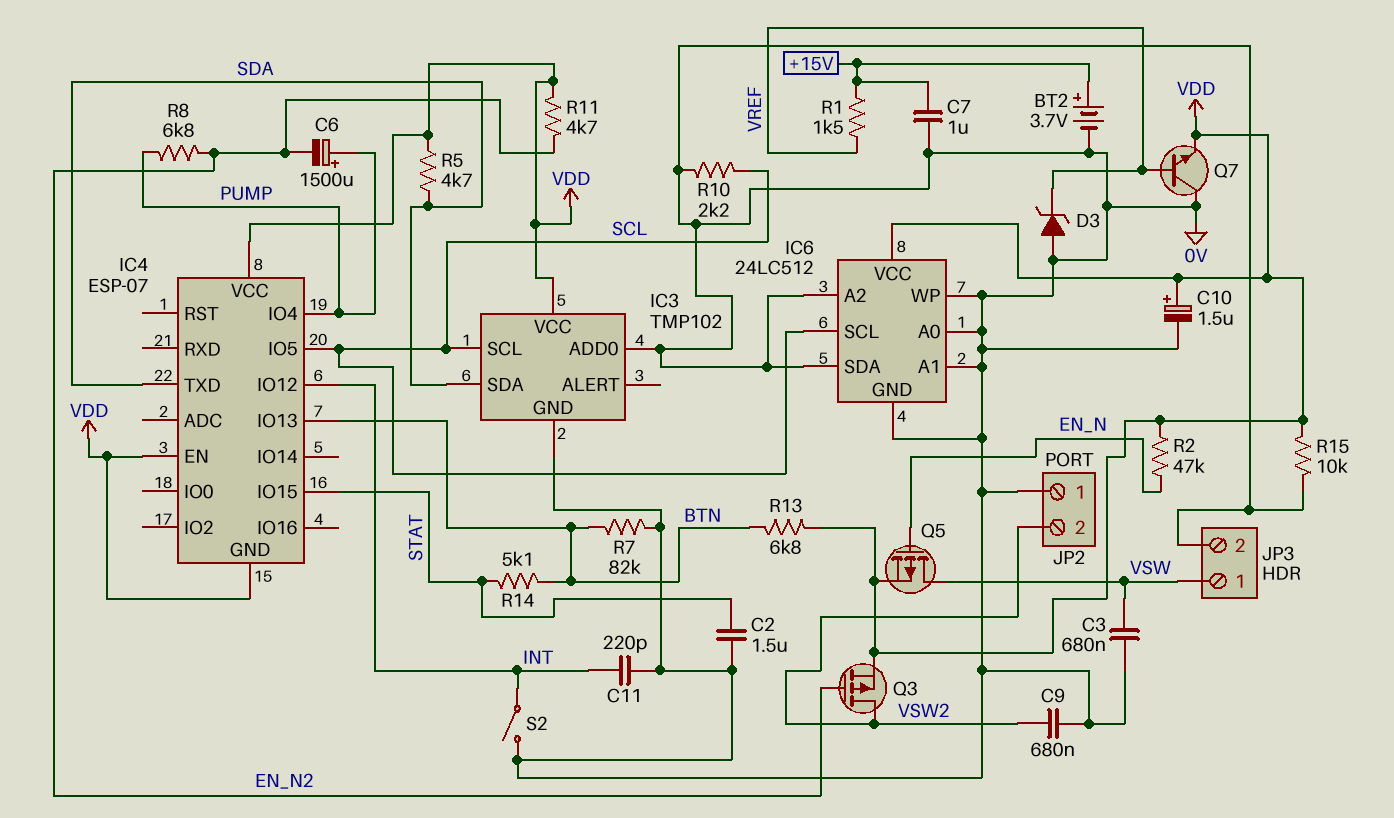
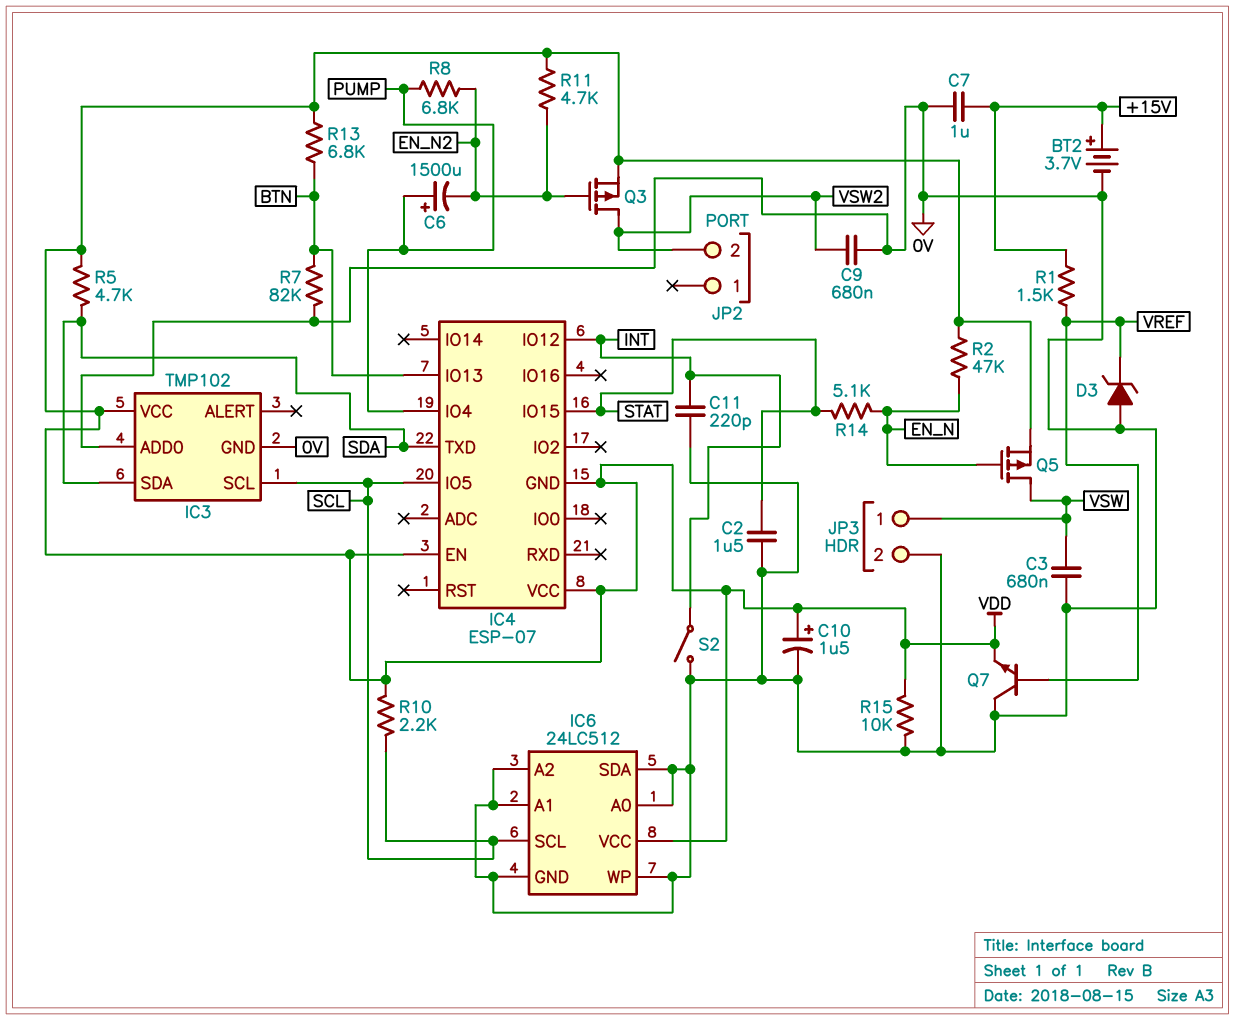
JP2 pin 1: 0V -> none
R10: 2.2k (0V, SCL) -> 2.2k (SCL, VDD)
R14: 5.1k (BTN, STAT) -> 5.1k (EN_N, STAT)

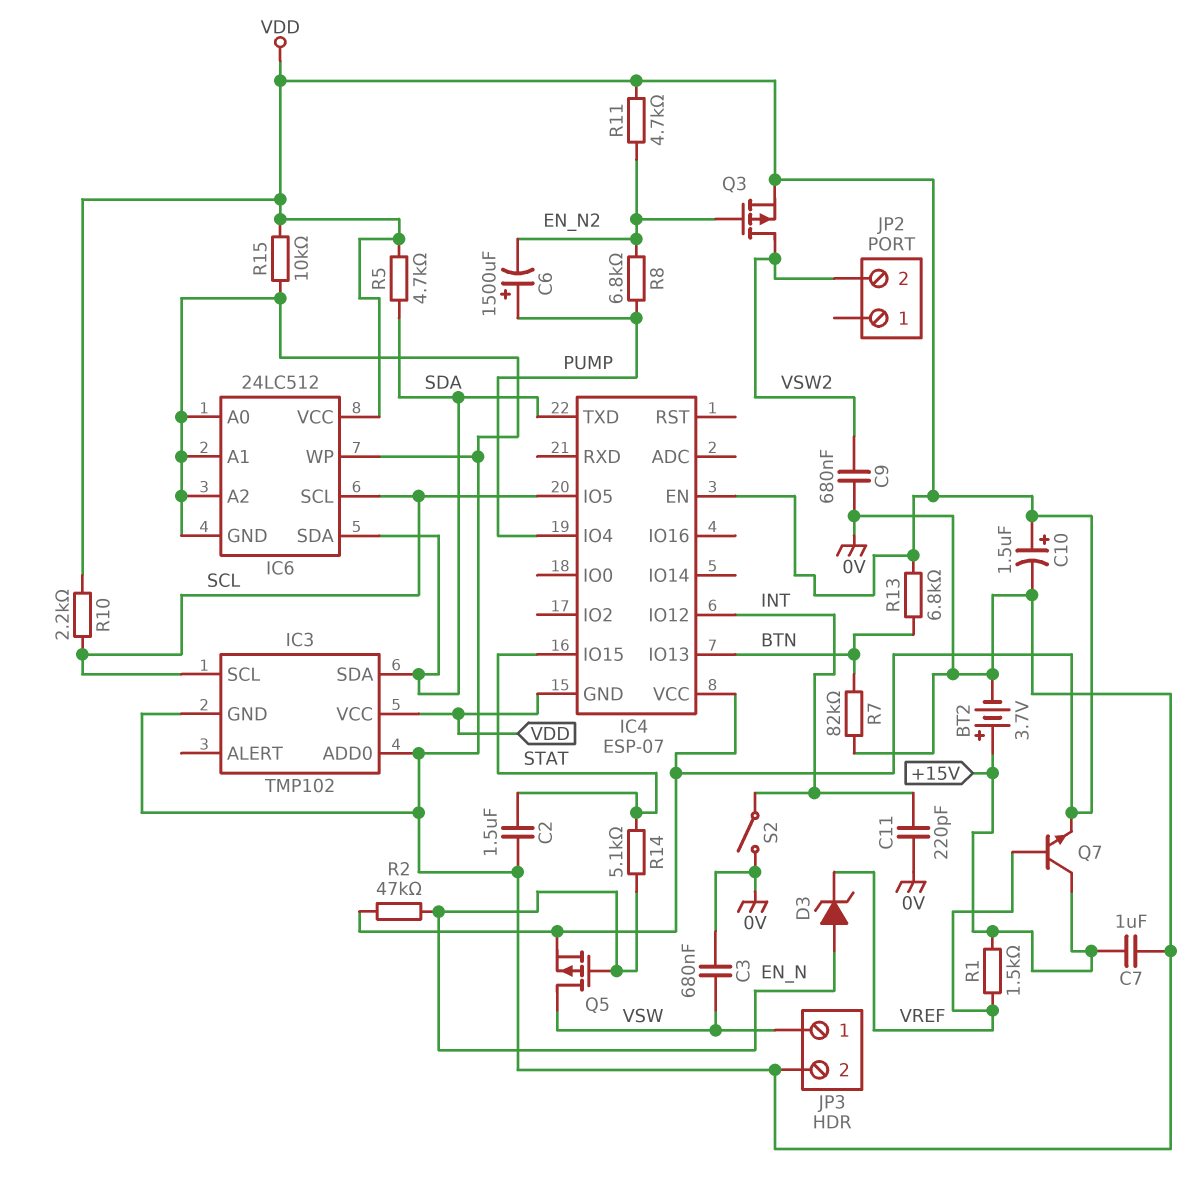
D3: zener (A 0V, K VREF) -> zener (A EN_N, K VREF)
IC6 pin SDA: 0V -> SDA
Q7: NPN (B VREF, C 0V, E VDD) -> NPN (B VREF, C +15V, E VDD)

